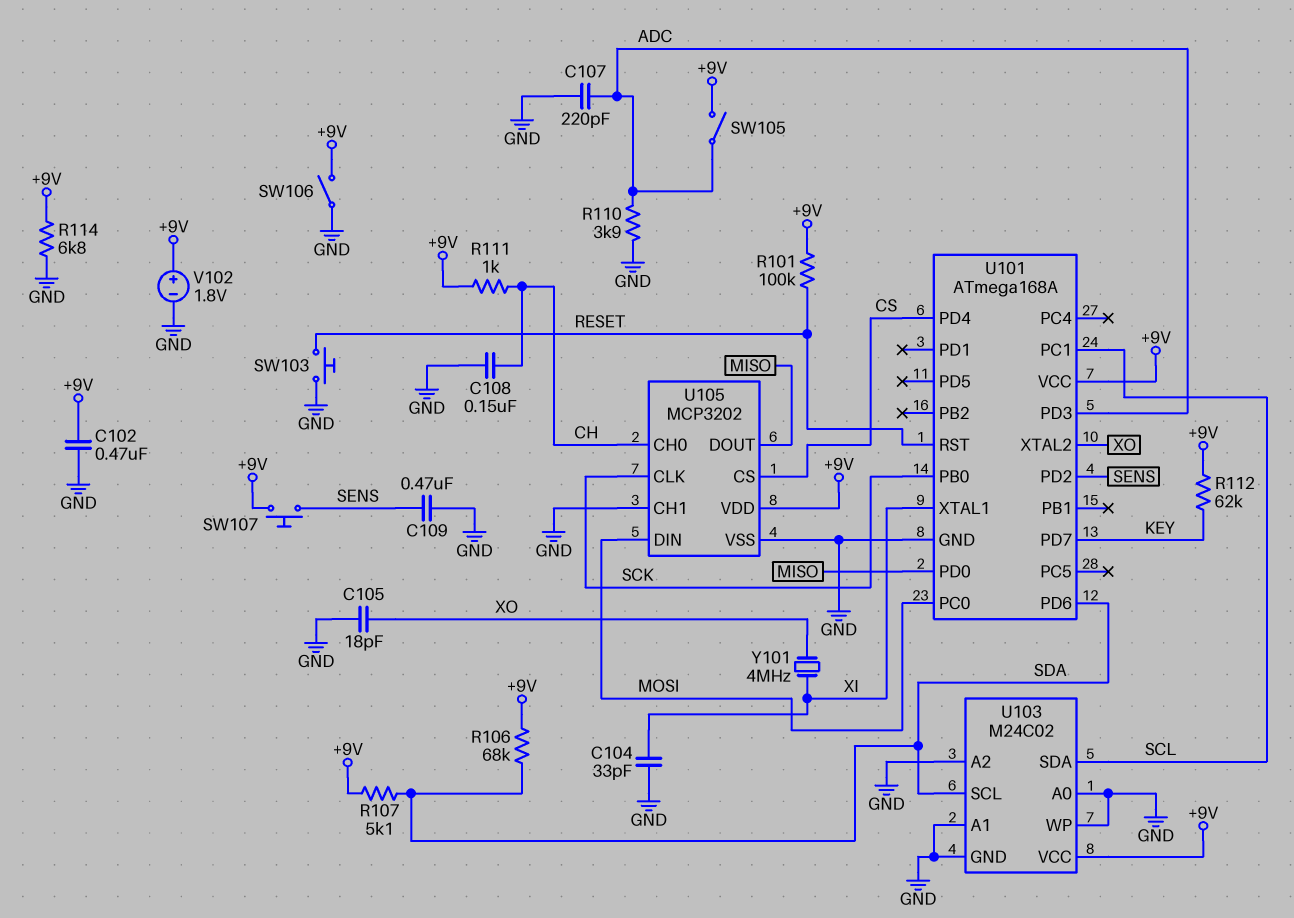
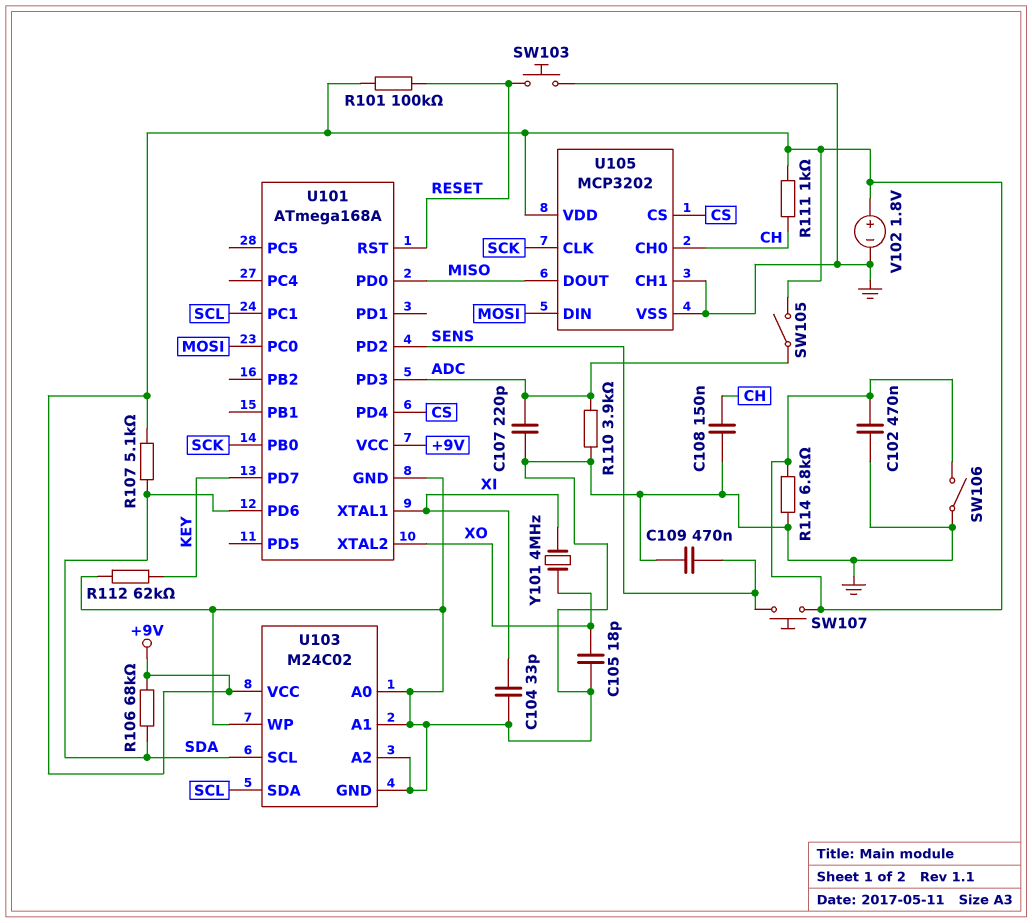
R112: 62k (+9V, KEY) -> 62k (GND, KEY)

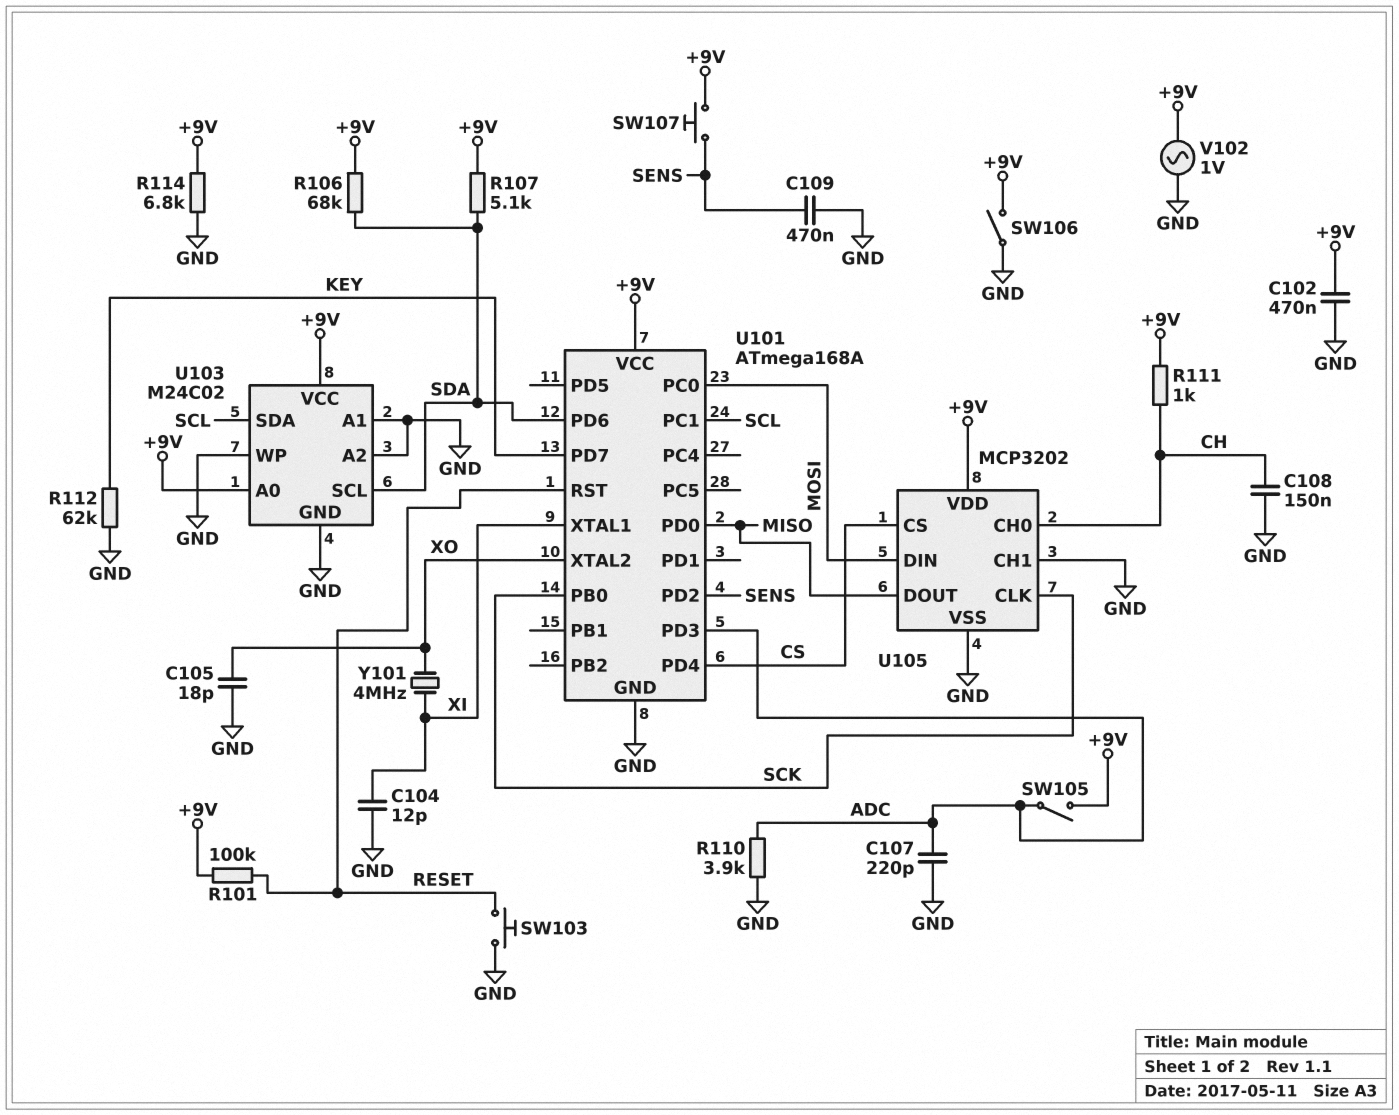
C104: 33pF (GND, XI) -> 12pF (GND, XI)
U103 pin A0: GND -> +9V
V102: 1.8V (plus +9V, minus GND) -> AC 1V (+9V, GND)

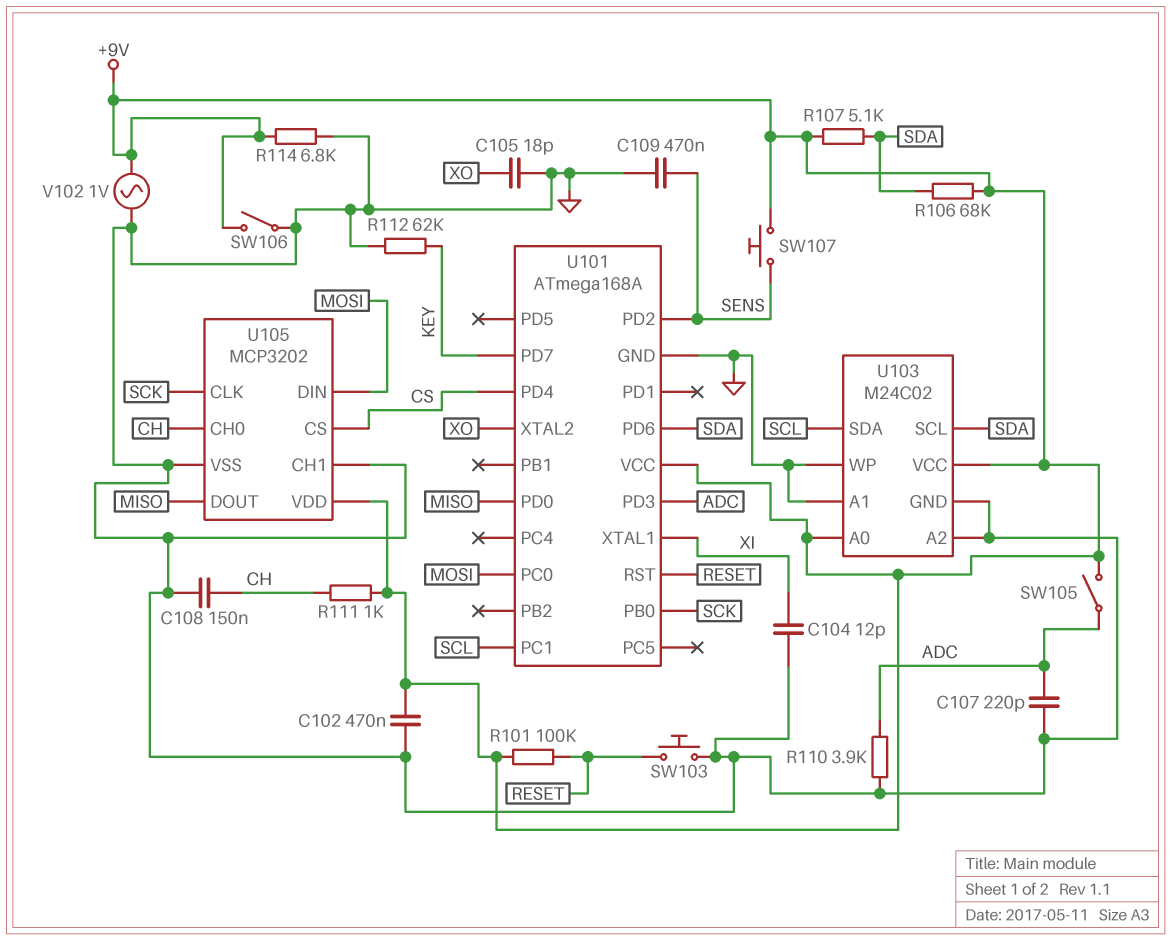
Y101: 4MHz (XI, XO) -> none

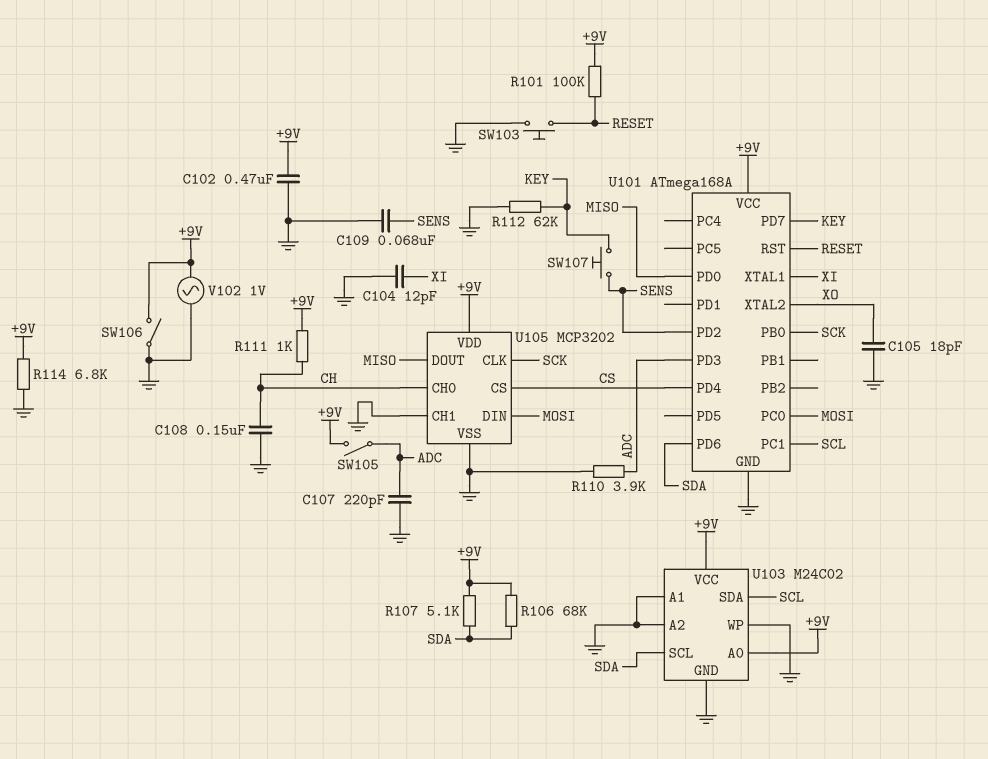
C109: 470nF (GND, SENS) -> 68nF (GND, SENS)
SW107: button (+9V, SENS) -> button (KEY, SENS)

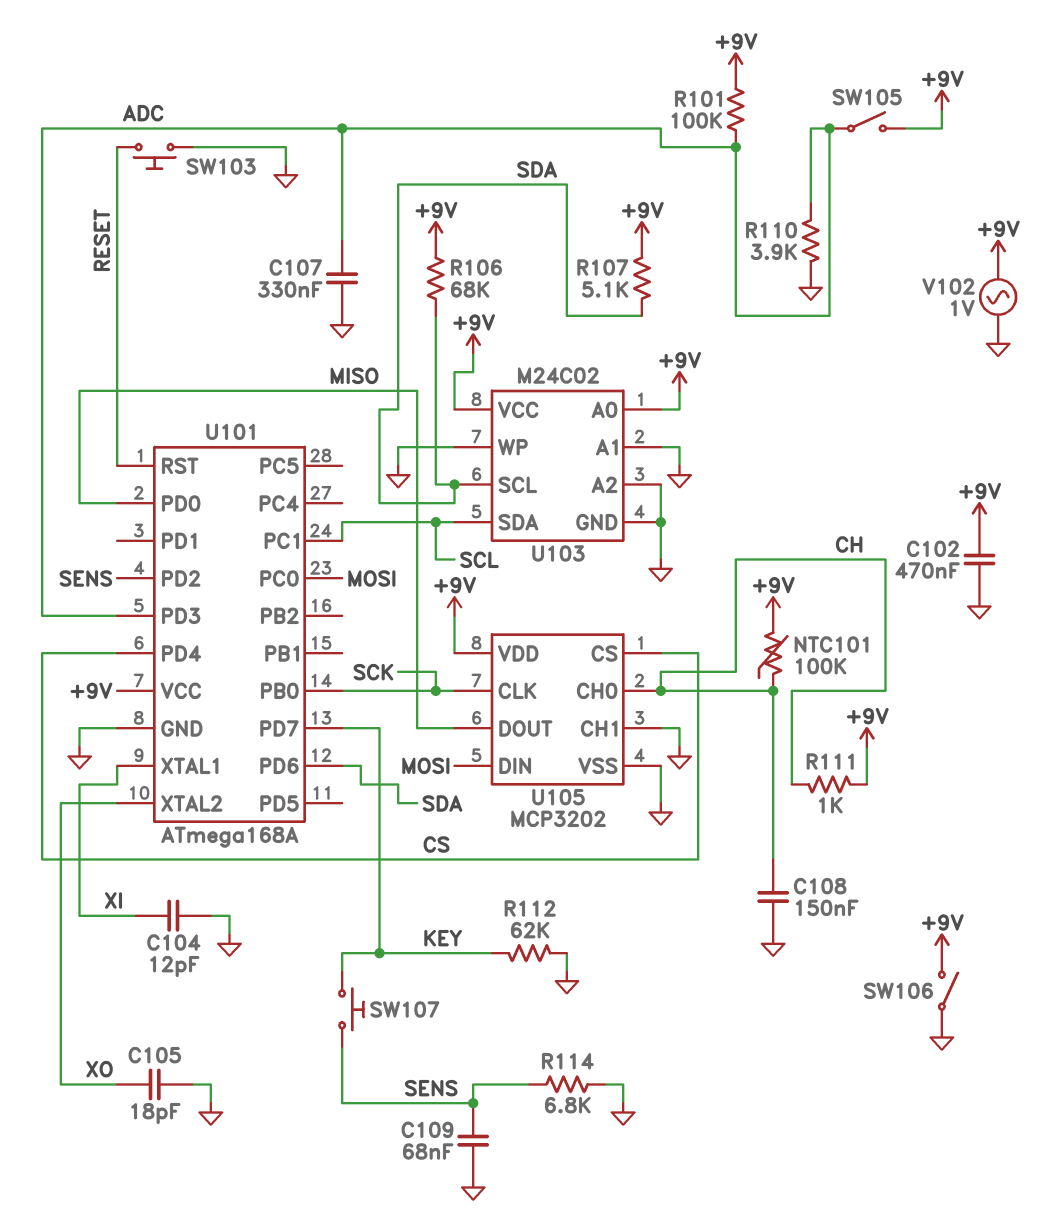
C107: 220pF (ADC, GND) -> 330nF (ADC, GND)
NTC101: none -> 100k (+9V, CH)
R101: 100k (+9V, RESET) -> 100k (+9V, ADC)
R114: 6.8k (+9V, GND) -> 6.8k (GND, SENS)

